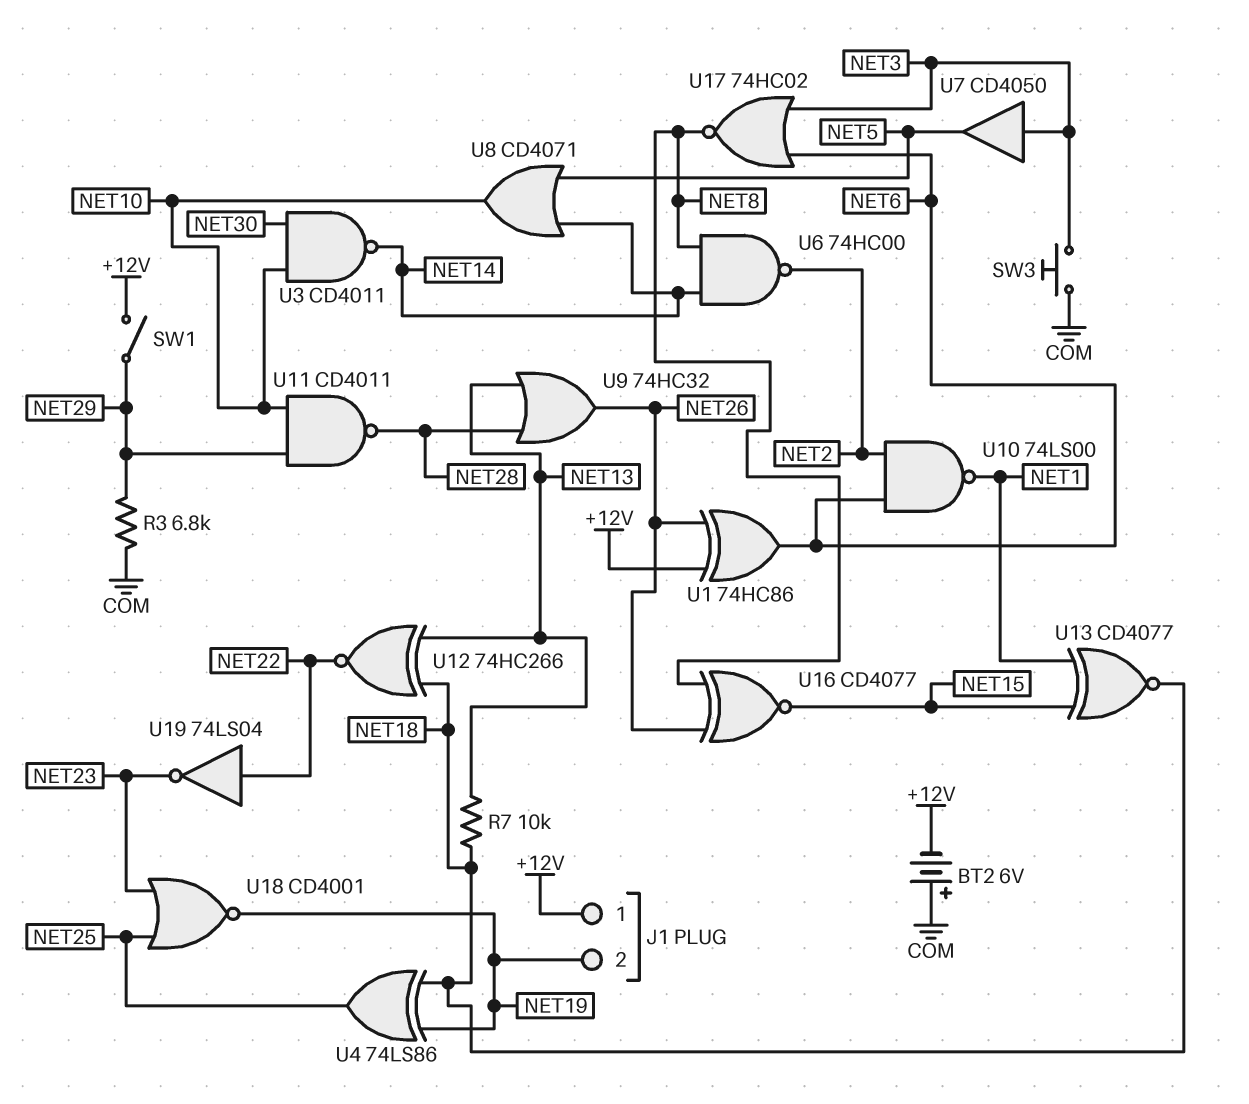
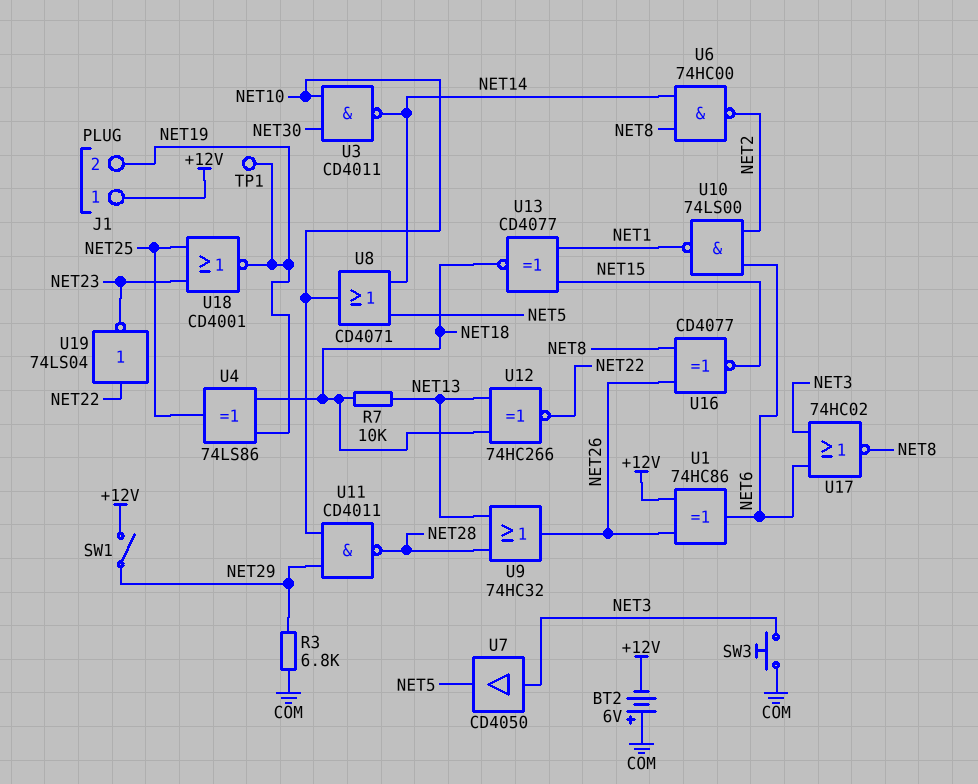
TP1: none -> test point (NET19)

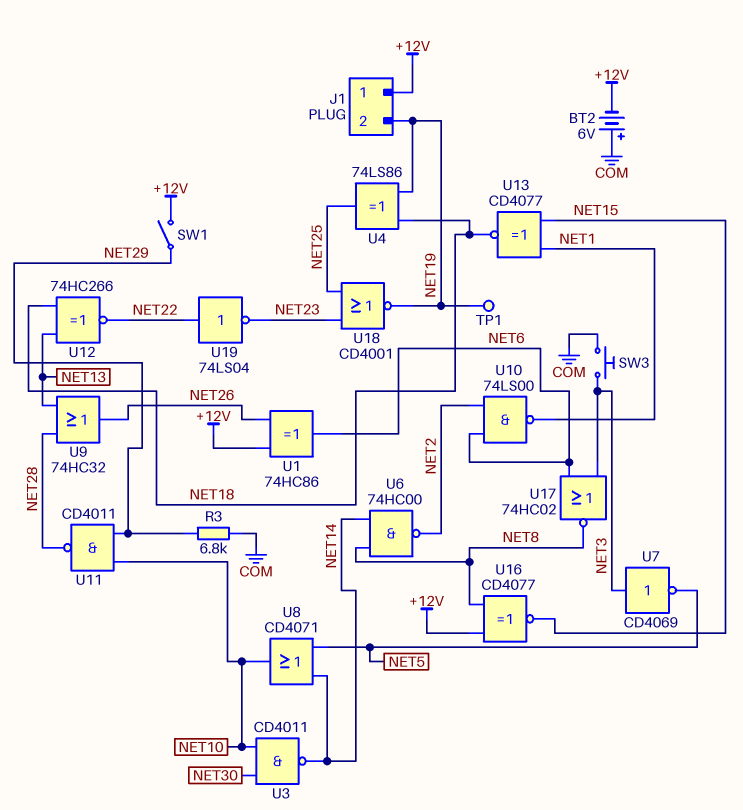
R7: 10k (NET13, NET18) -> none
U7: buffer CD4050 (in NET3, out NET5) -> NOT CD4069 (in NET3, out NET5)
U16: XNOR CD4077 (in NET8, in NET26, out NET15) -> XNOR CD4077 (in +12V, in NET8, out NET15)

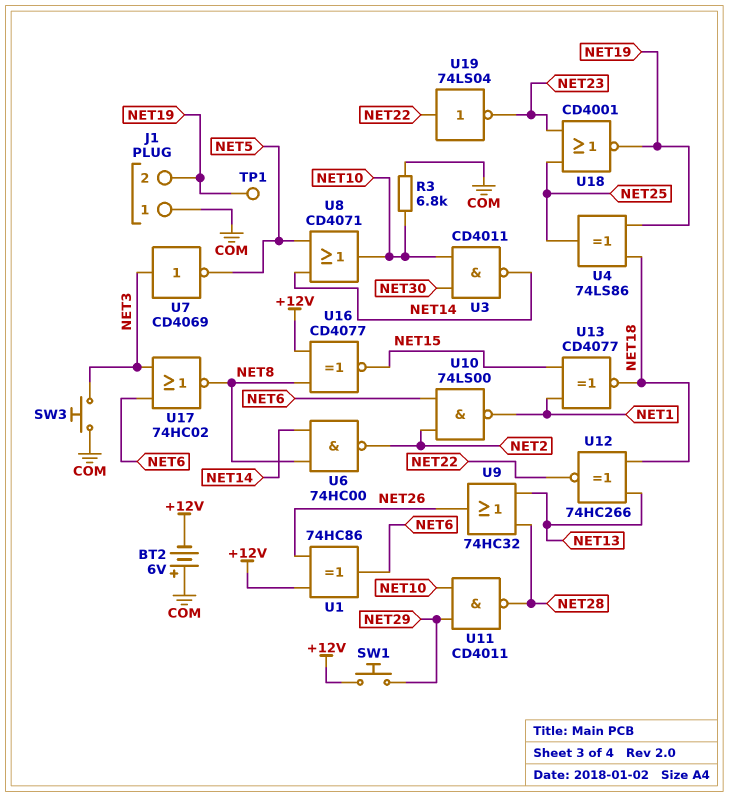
J1 pin 1: +12V -> COM
R3: 6.8k (COM, NET29) -> 6.8k (COM, NET10)
SW1: switch (+12V, NET29) -> button (+12V, NET29)

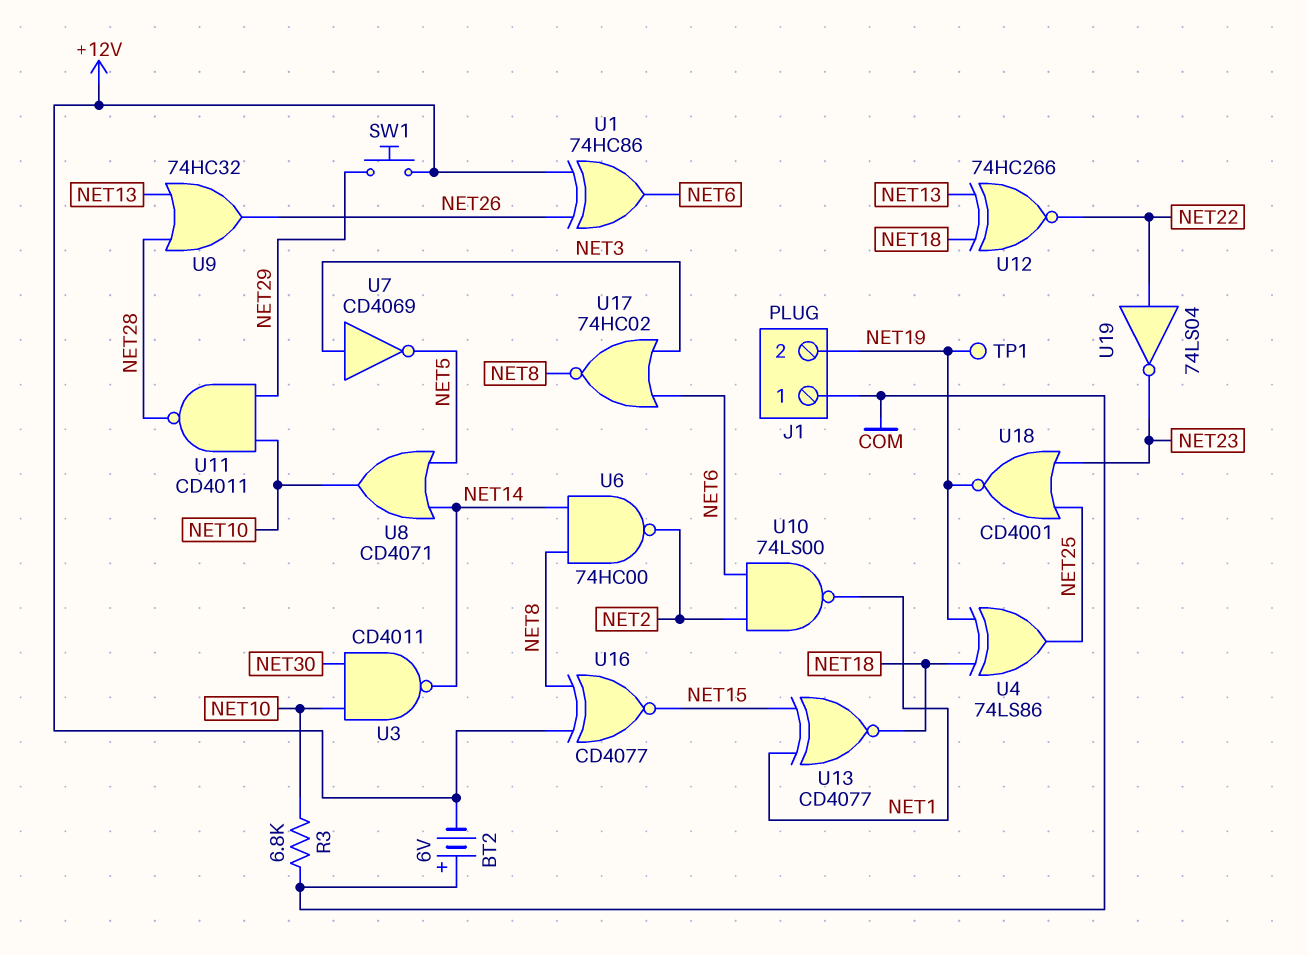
SW3: button (COM, NET3) -> none

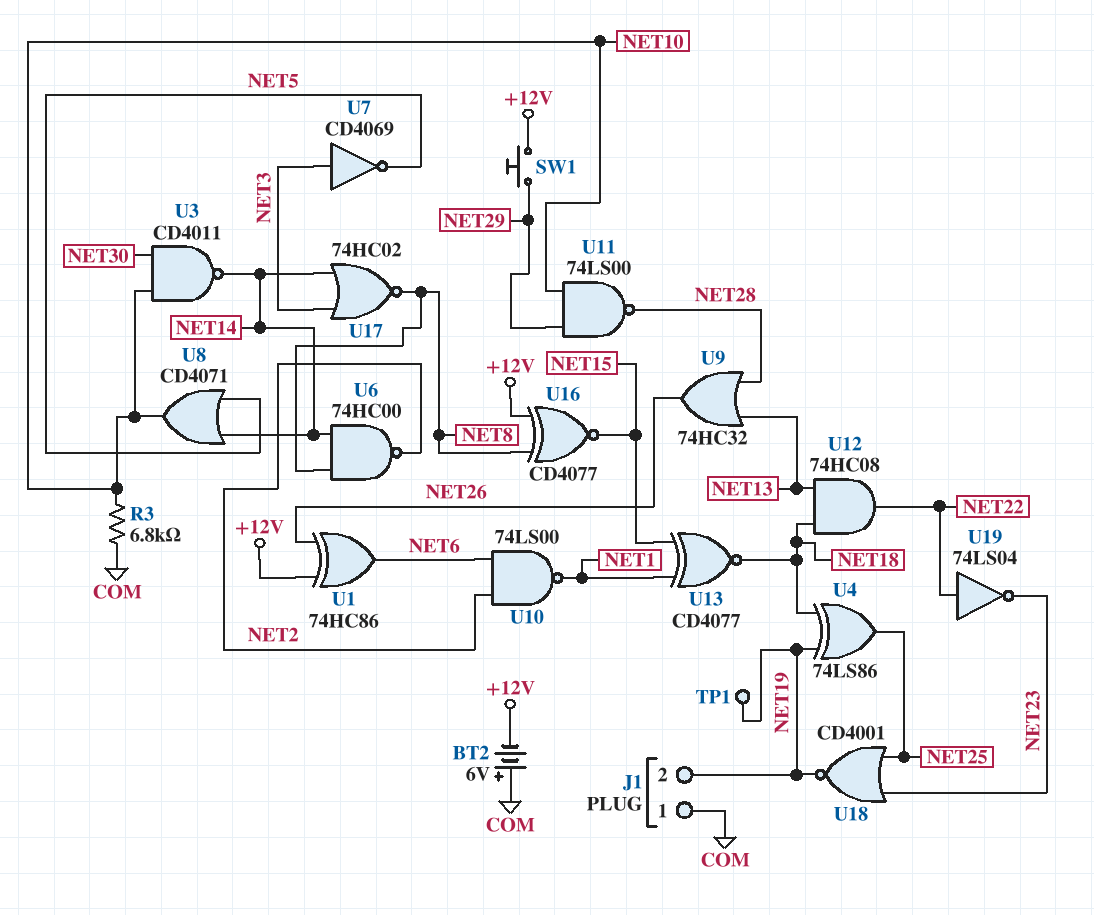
U11: NAND CD4011 (in NET10, in NET29, out NET28) -> NAND 74LS00 (in NET10, in NET29, out NET28)
U12: XNOR 74HC266 (in NET13, in NET18, out NET22) -> AND 74HC08 (in NET13, in NET18, out NET22)
U17: NOR 74HC02 (in NET3, in NET6, out NET8) -> NOR 74HC02 (in NET3, in NET14, out NET8)

